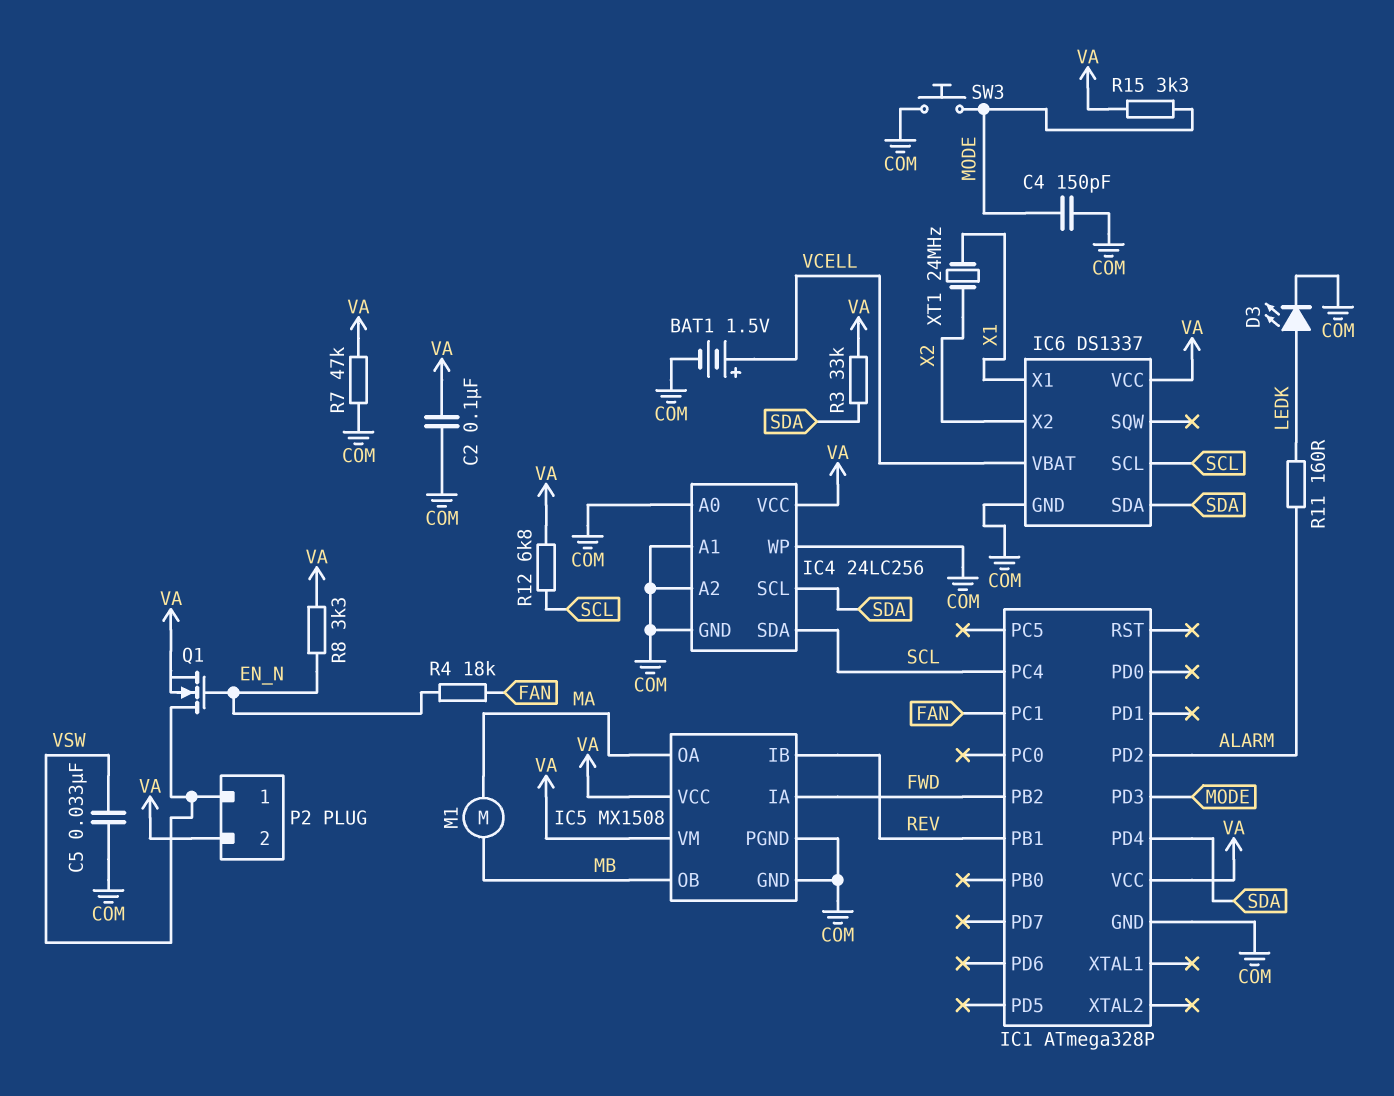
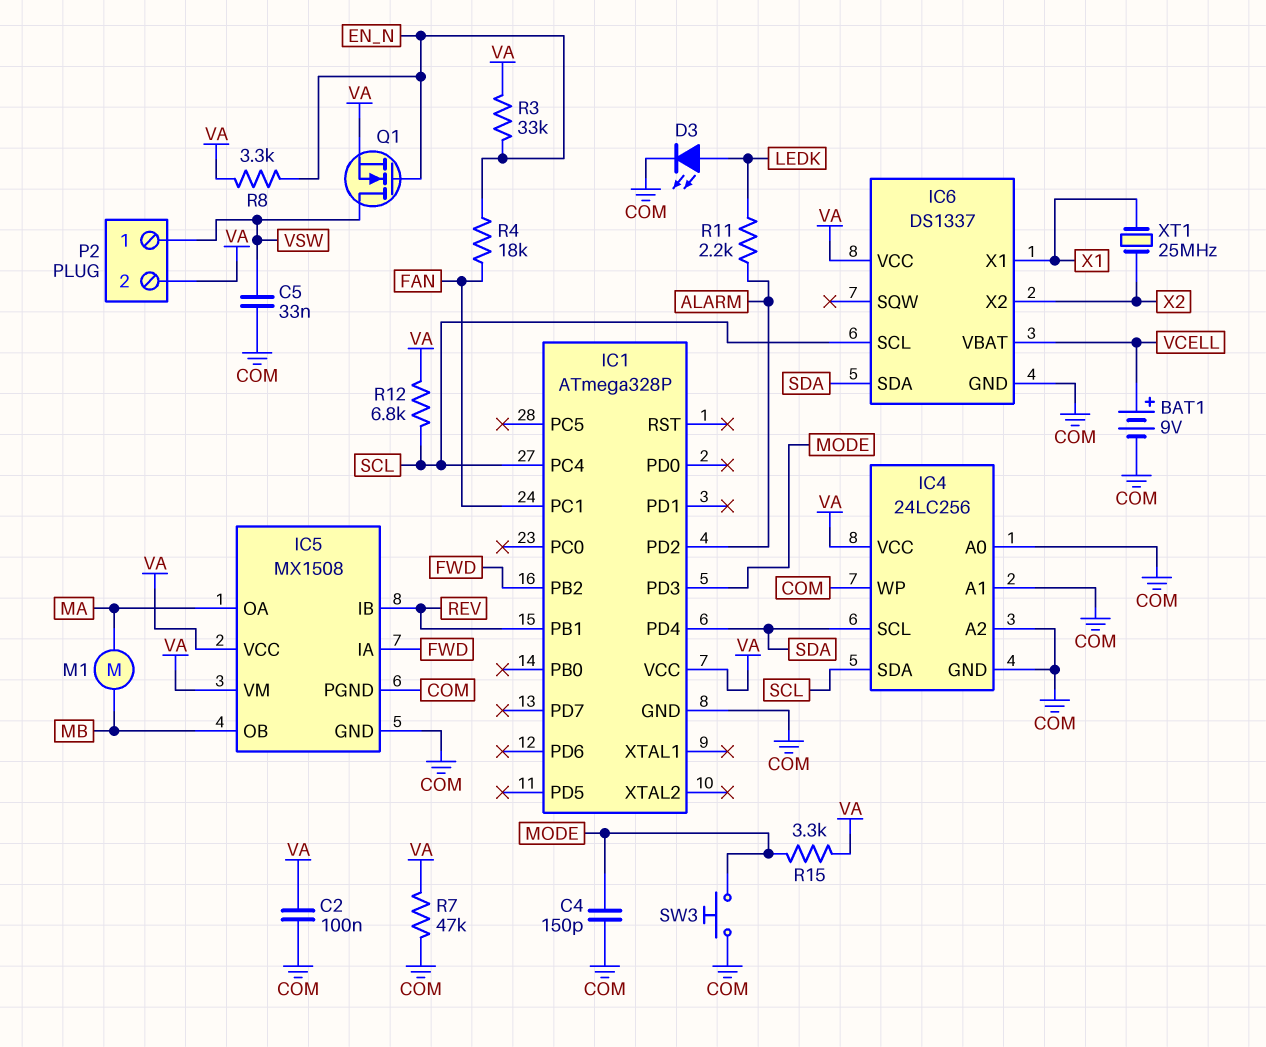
BAT1: 1.5V (plus VCELL, minus COM) -> 9V (plus VCELL, minus COM)
R3: 33k (SDA, VA) -> 33k (EN_N, VA)
R11: 160 (ALARM, LEDK) -> 2.2k (ALARM, LEDK)
XT1: 24MHz (X1, X2) -> 25MHz (X1, X2)

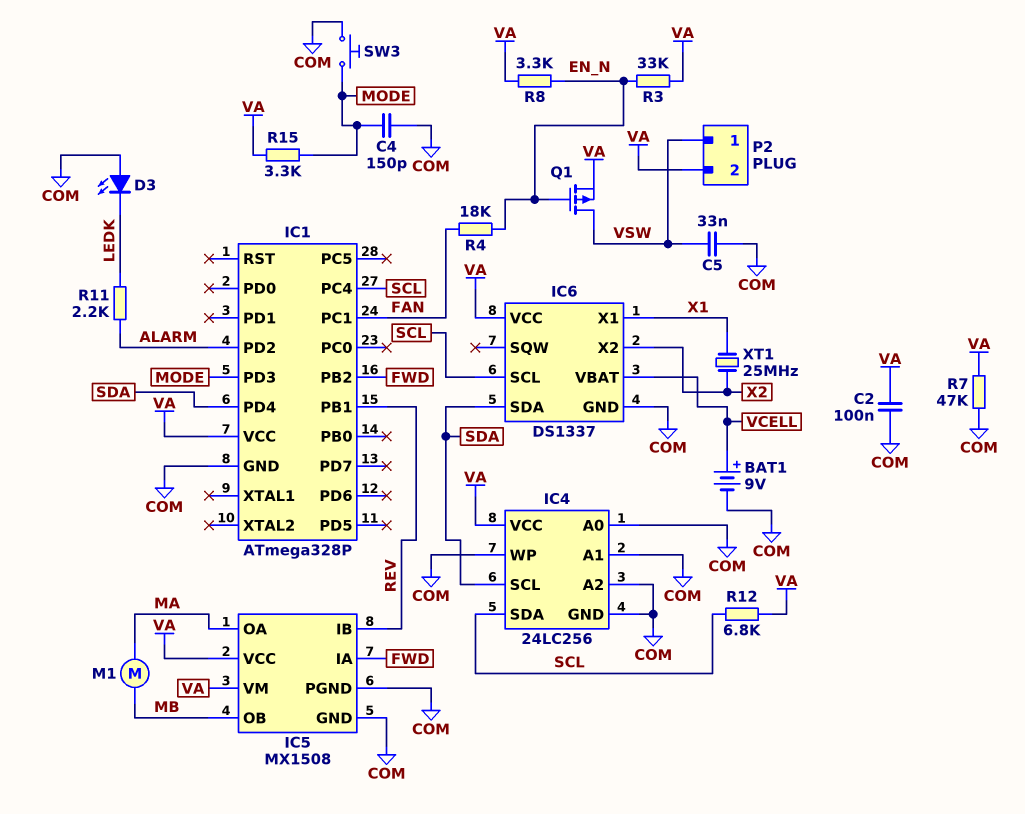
D3: LED (A LEDK, K COM) -> LED (A COM, K LEDK)
Q1: NMOS (G EN_N, D VSW, S VA) -> PMOS (G EN_N, D VSW, S VA)

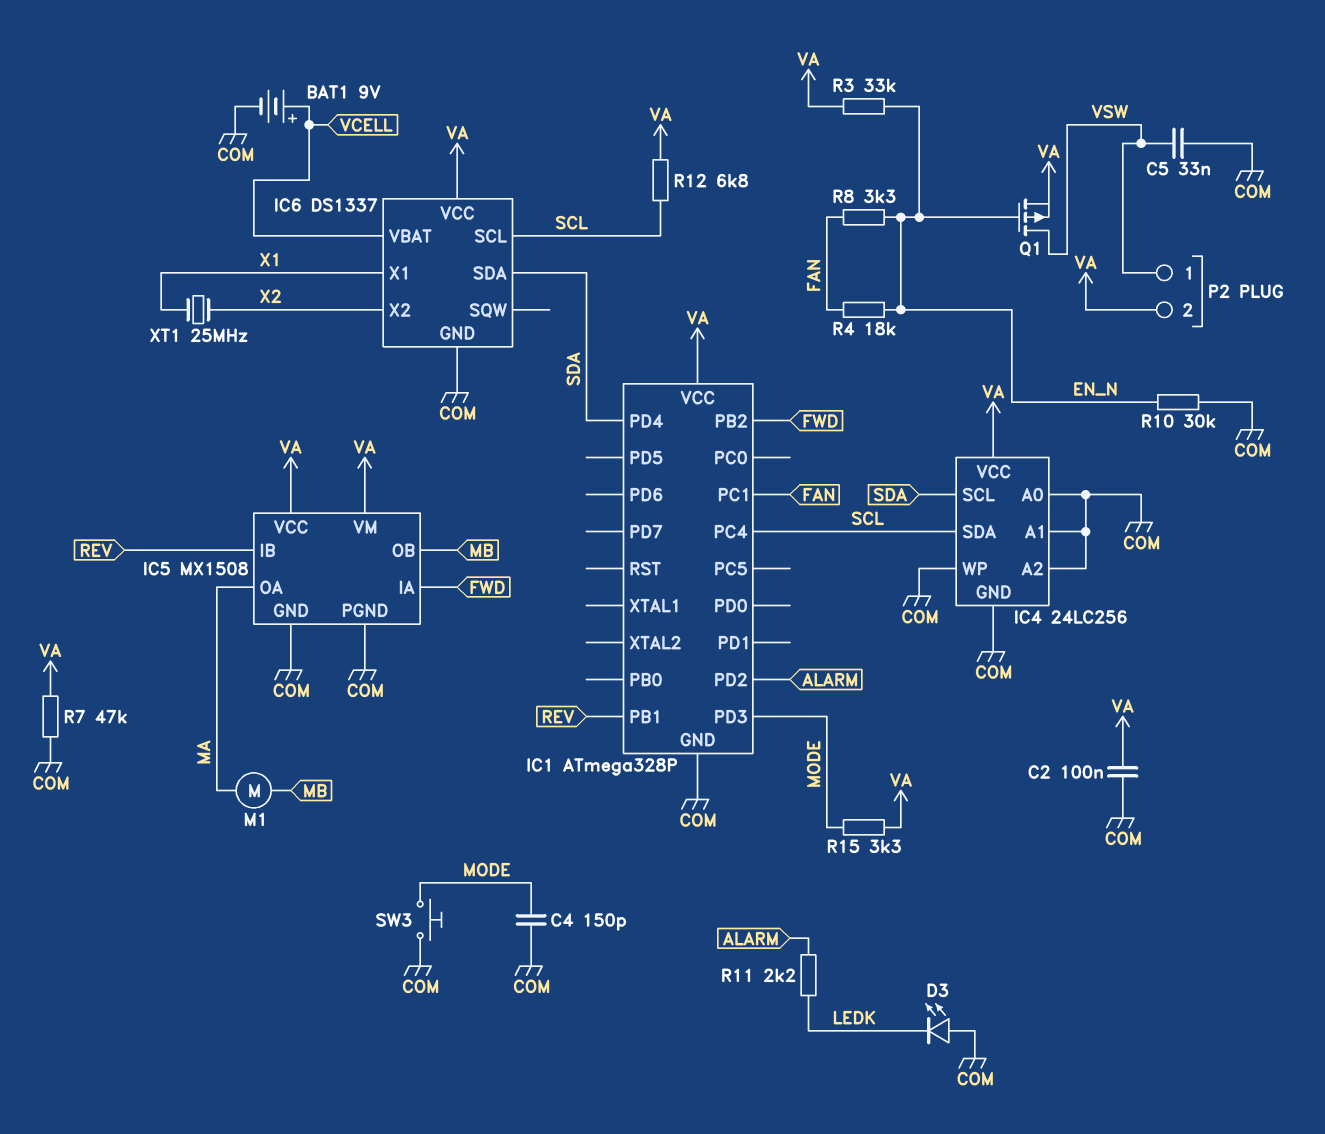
R8: 3.3k (EN_N, VA) -> 3.3k (EN_N, FAN)
R10: none -> 30k (COM, EN_N)

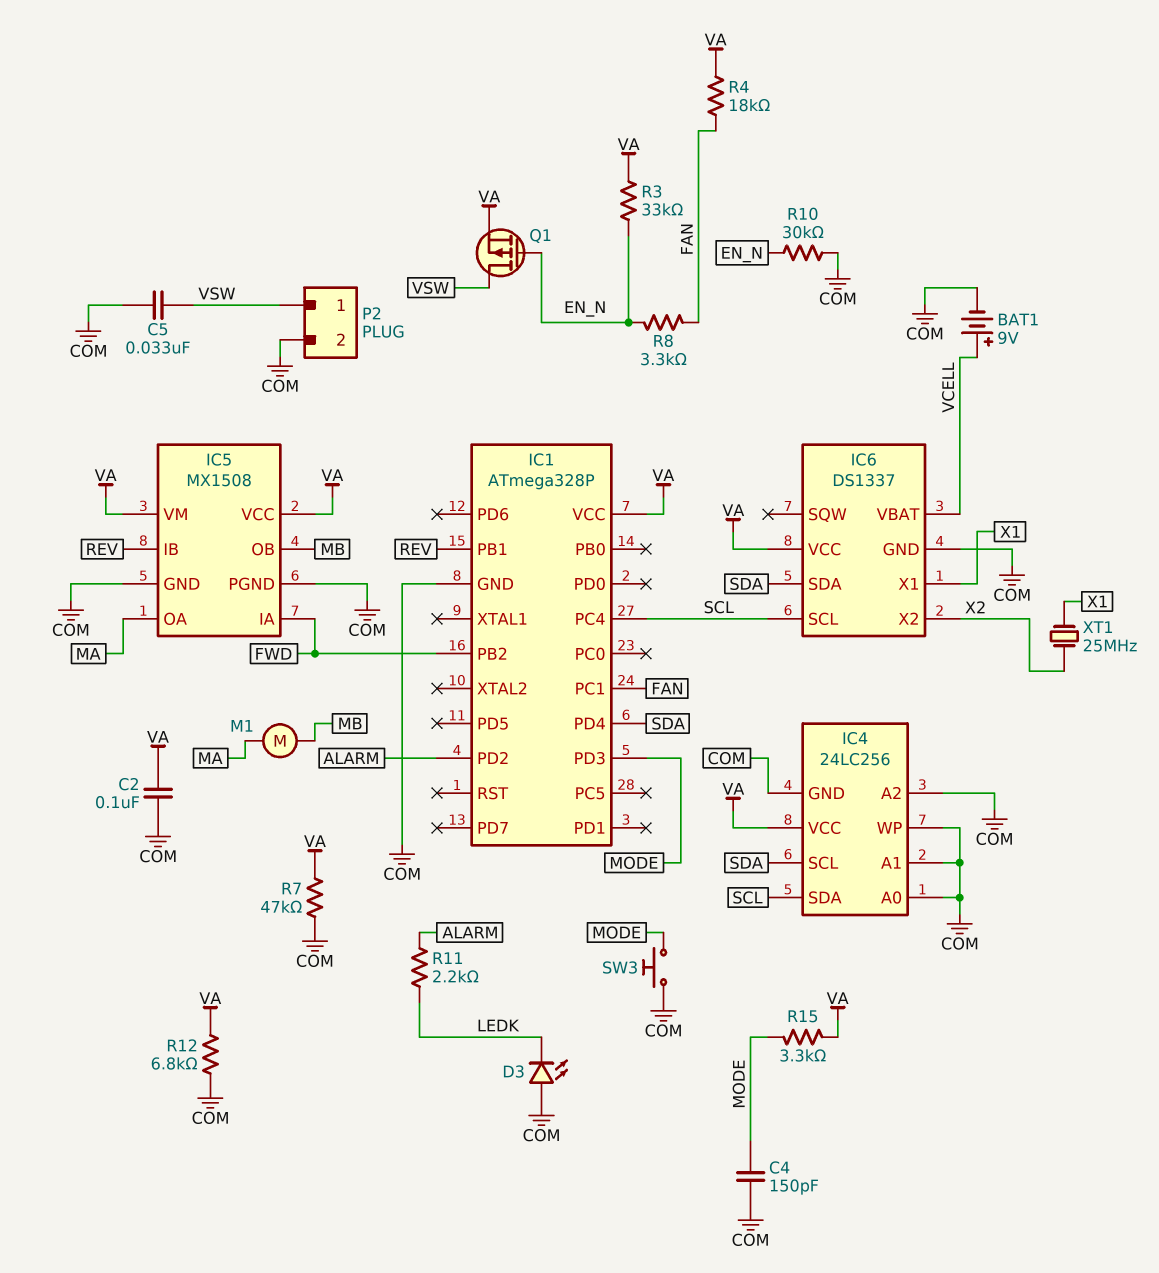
P2 pin 2: VA -> COM
R4: 18k (EN_N, FAN) -> 18k (FAN, VA)
R12: 6.8k (SCL, VA) -> 6.8k (COM, VA)

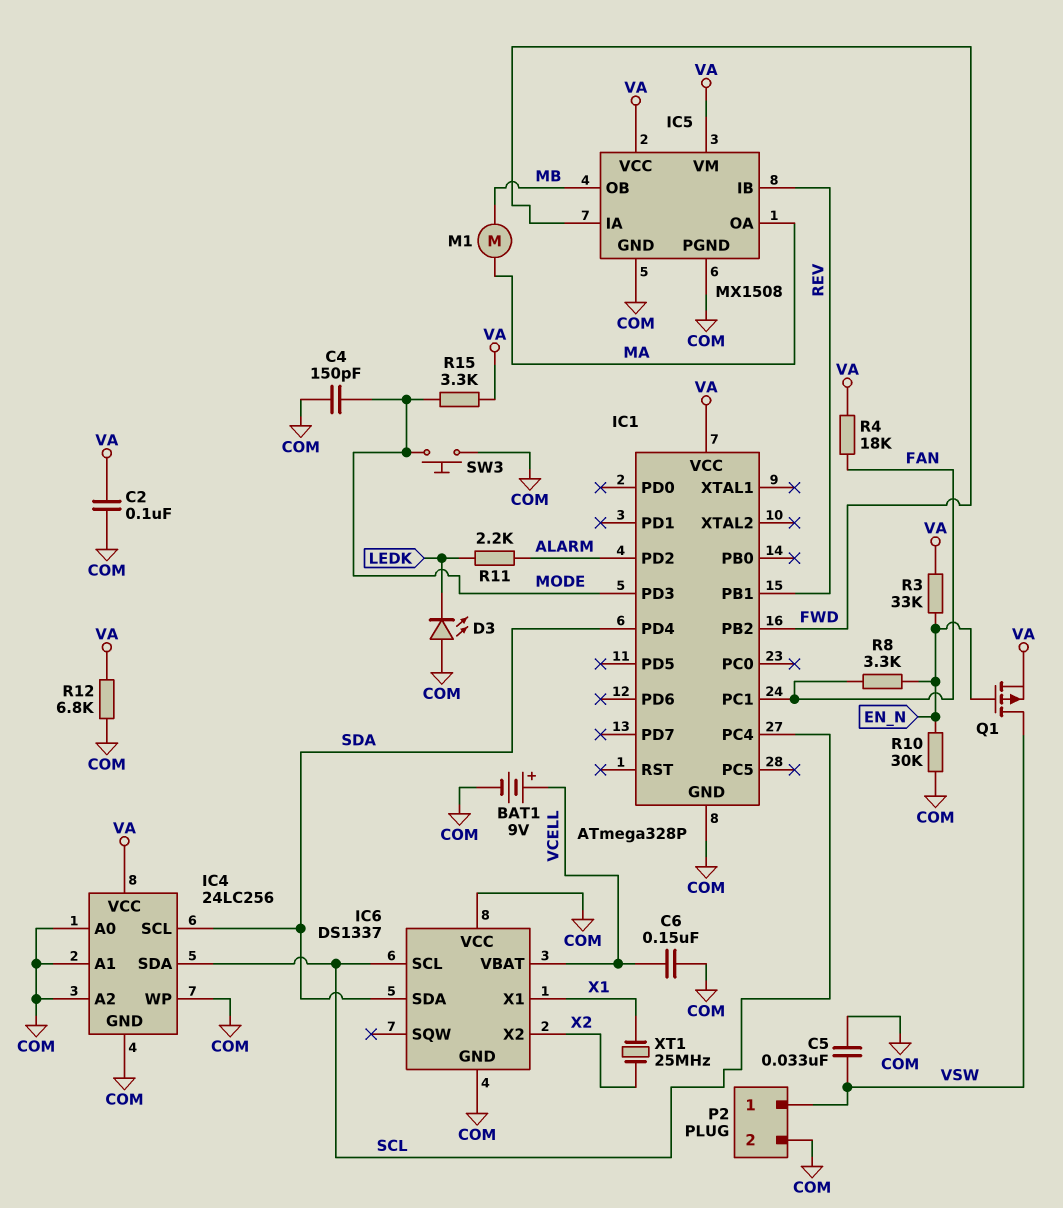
C6: none -> 150nF (COM, VCELL)
IC6 pin VCC: VA -> COM
R7: 47k (COM, VA) -> none

